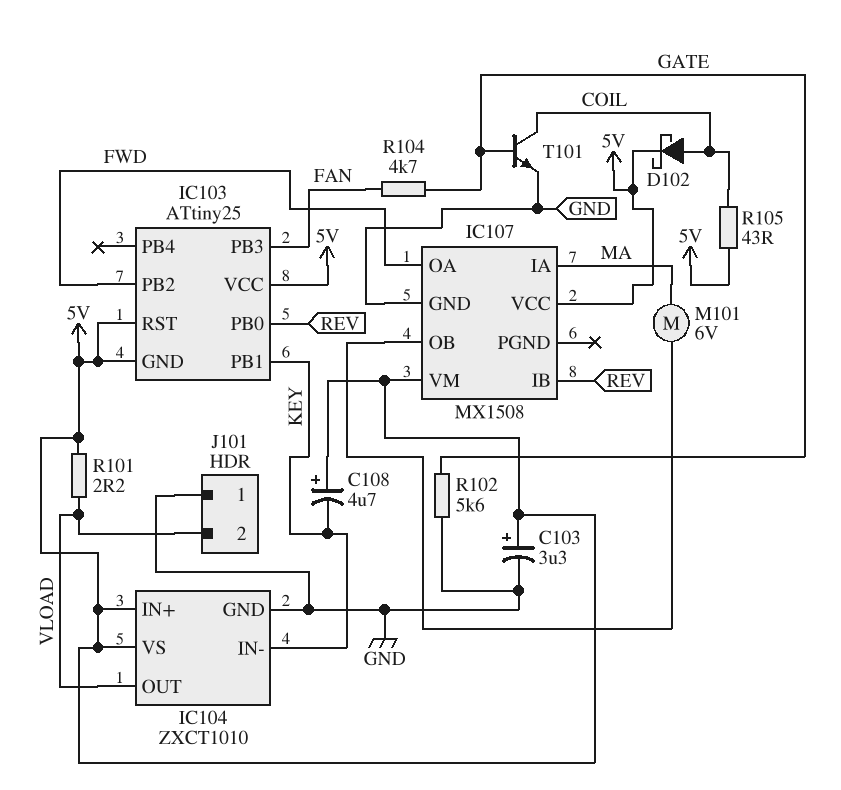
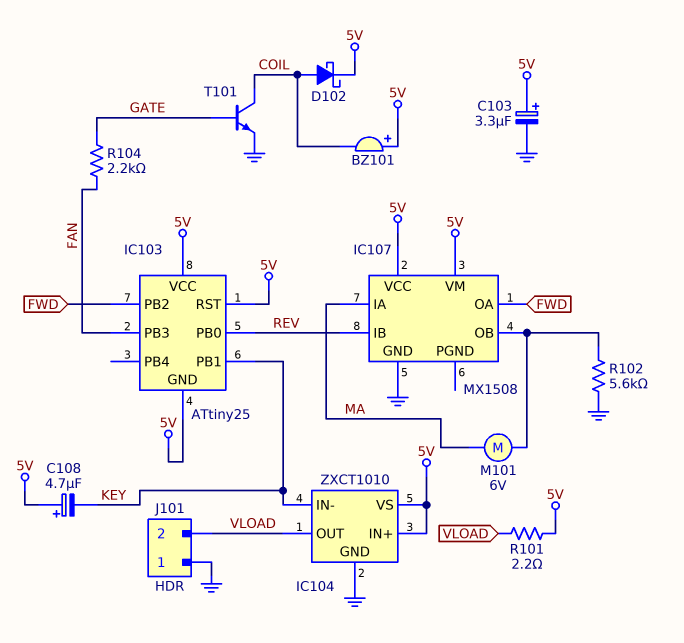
BZ101: none -> buzzer (plus 5V, minus COIL)
R102: 5.6k (GATE, GND) -> 5.6k (GND, IC107/OB)
R104: 4.7k (FAN, GATE) -> 2.2k (FAN, GATE)
R105: 43 (5V, COIL) -> none

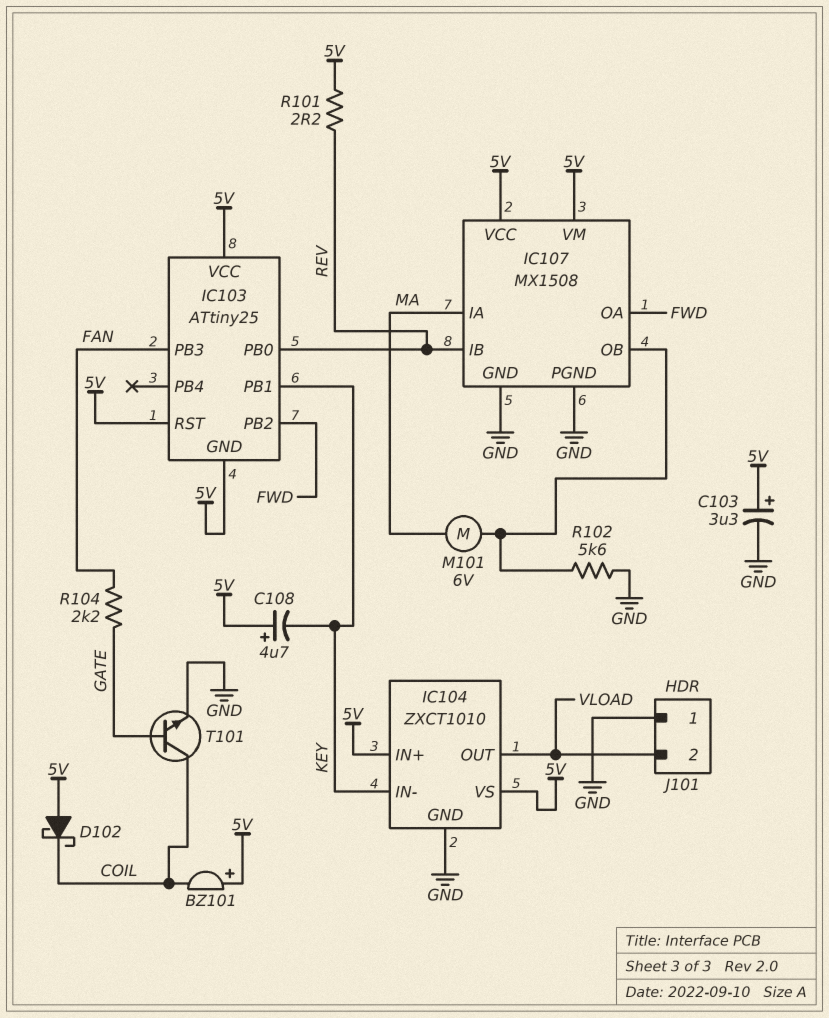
D102: schottky (A COIL, K 5V) -> schottky (A 5V, K COIL)
IC107 pin PGND: none -> GND
R101: 2.2 (5V, VLOAD) -> 2.2 (5V, REV)

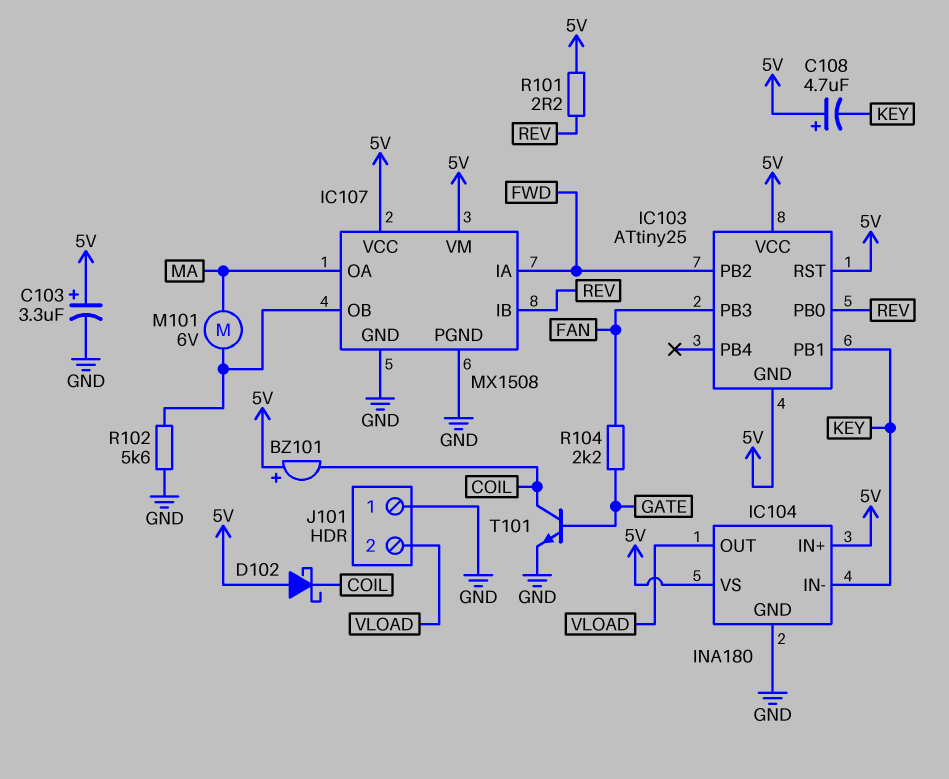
IC104: ZXCT1010 -> INA180
IC107 pin IA: MA -> FWD
IC107 pin OA: FWD -> MA

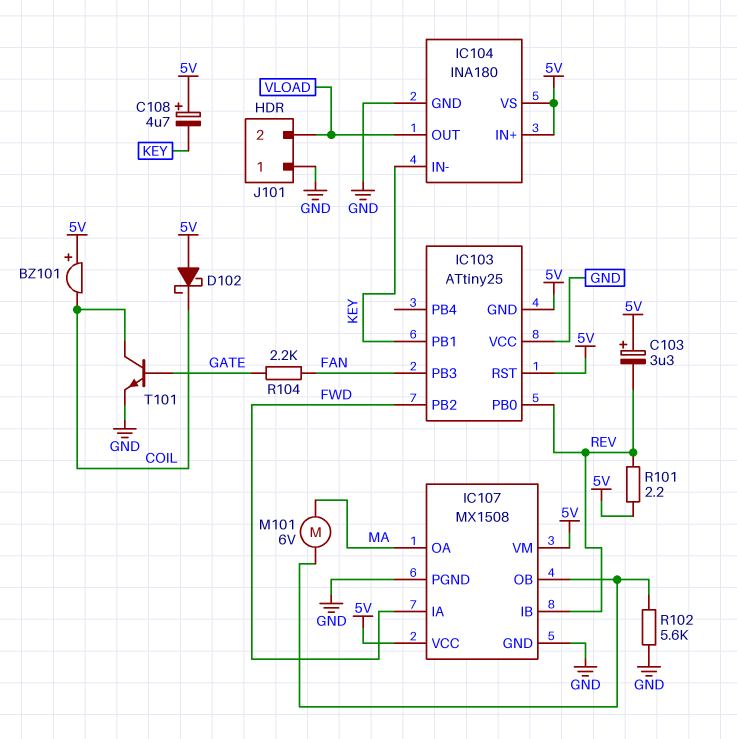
C103: 3.3uF (plus 5V, minus GND) -> 3.3uF (plus 5V, minus REV)
IC103 pin VCC: 5V -> GND

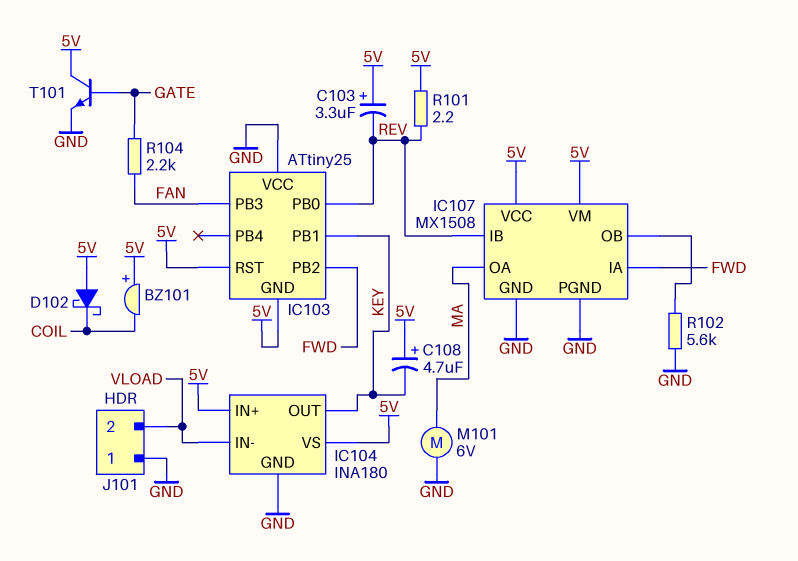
IC104 pin IN-: KEY -> VLOAD
IC104 pin OUT: VLOAD -> KEY
M101: motor 6V (IC107/OB, MA) -> motor 6V (GND, MA)
T101: NPN (B GATE, C COIL, E GND) -> NPN (B GATE, C 5V, E GND)

